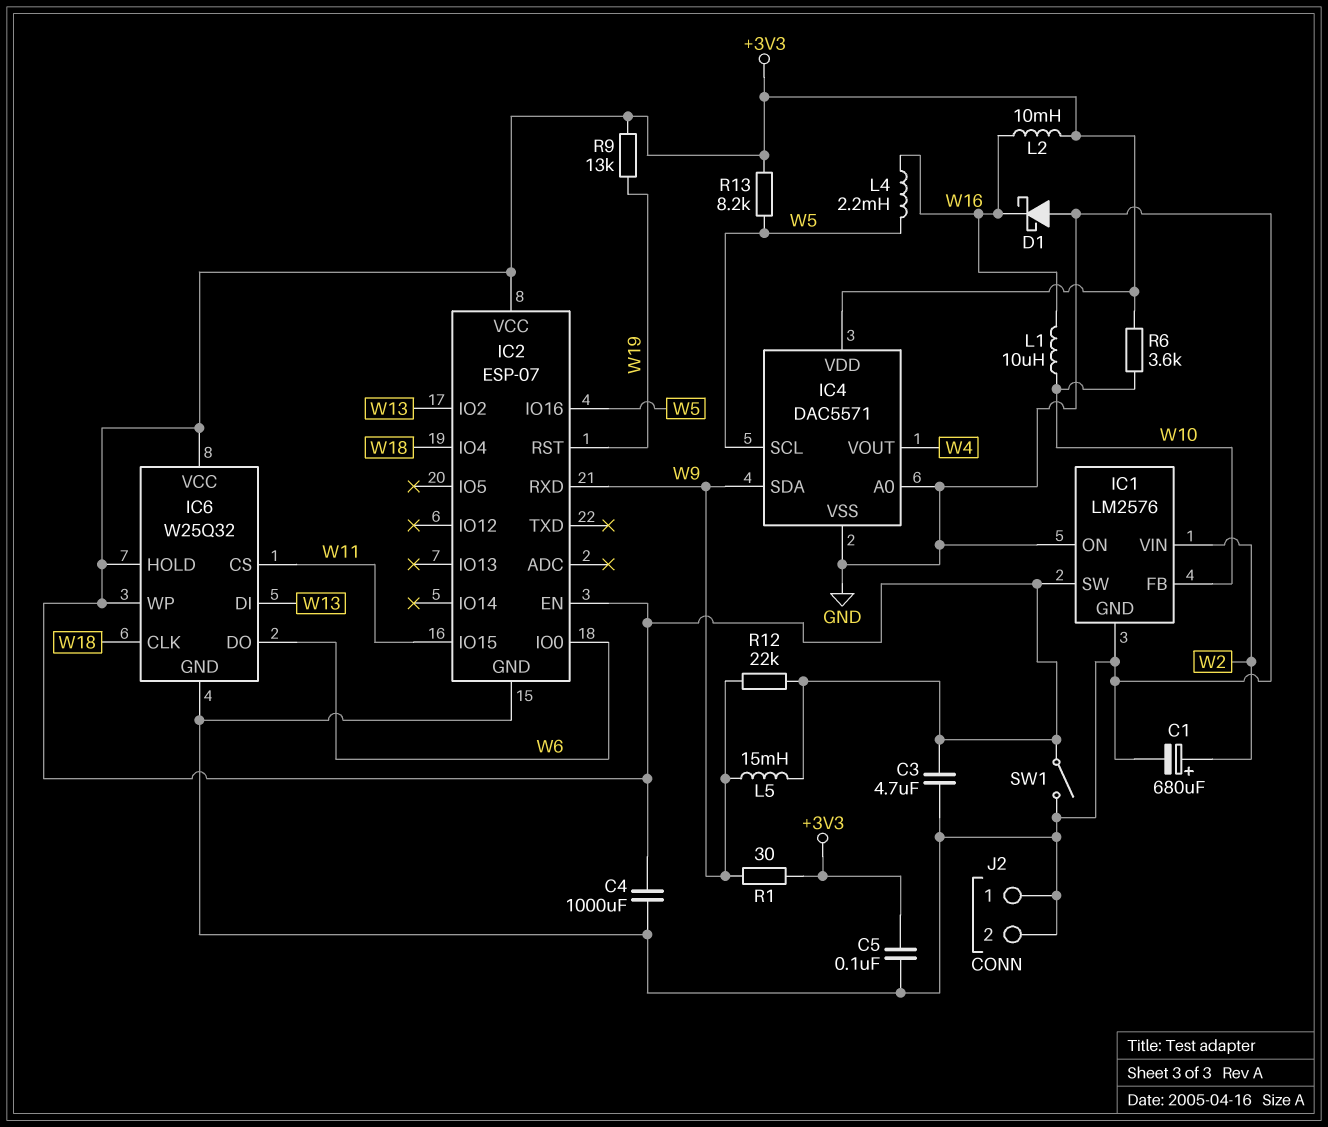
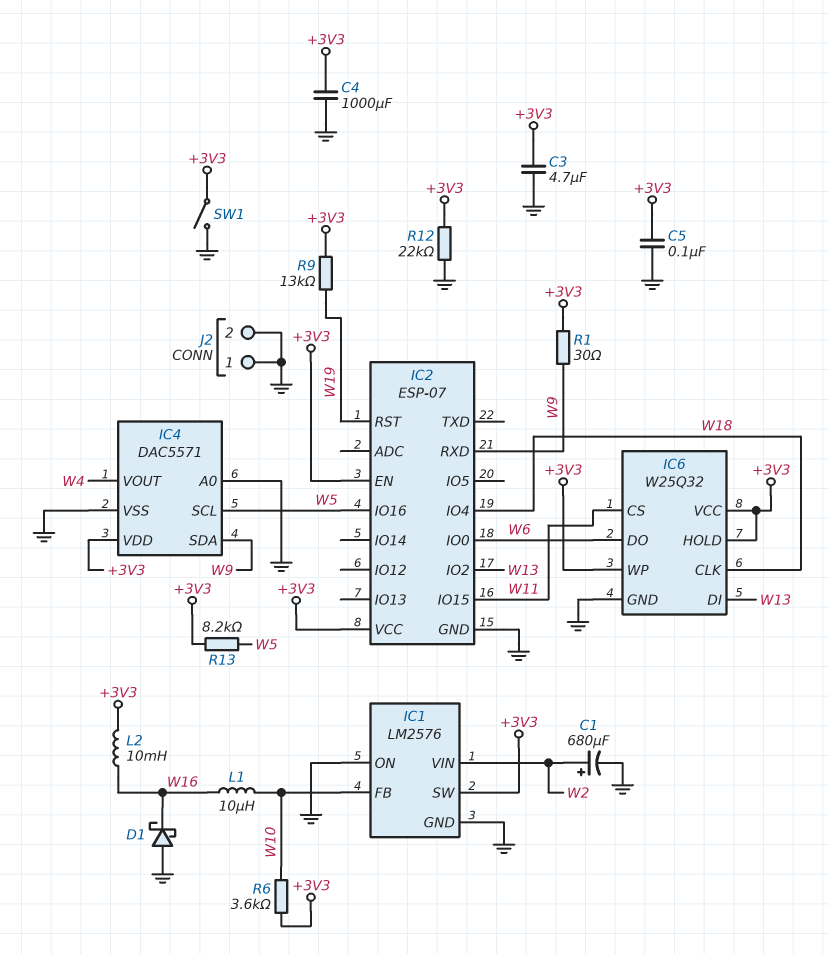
L4: 2.2mH (W5, W16) -> none
L5: 15mH (+3V3, W9) -> none
R12: 22k (+3V3, W9) -> 22k (+3V3, GND)

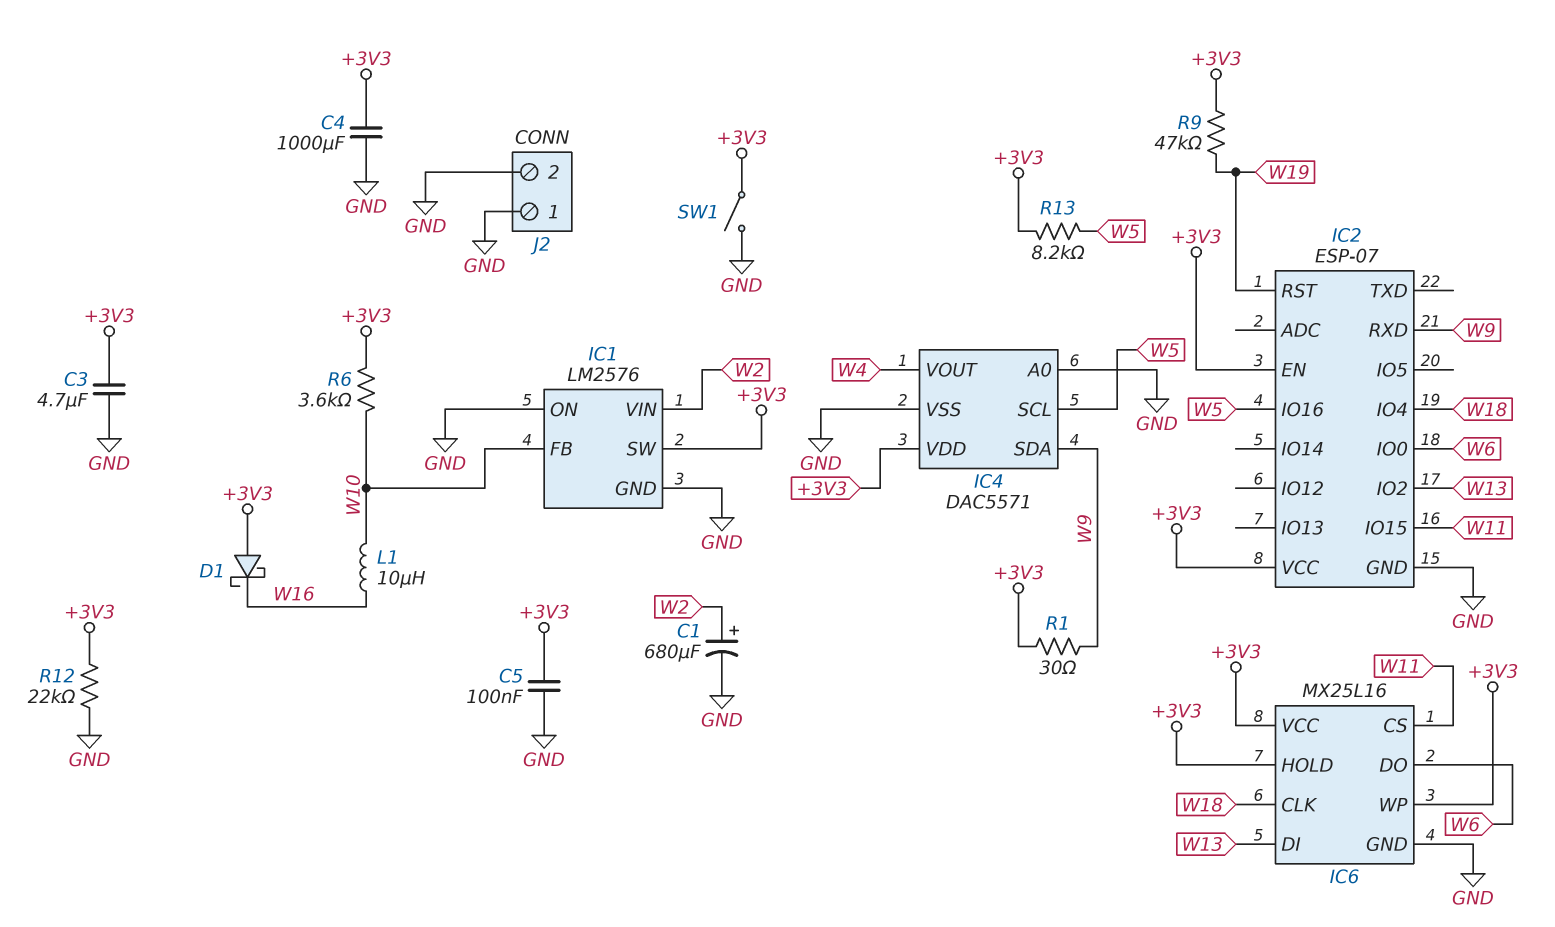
D1: schottky (A GND, K W16) -> schottky (A +3V3, K W16)
IC6: W25Q32 -> MX25L16
L2: 10mH (+3V3, W16) -> none
R9: 13k (+3V3, W19) -> 47k (+3V3, W19)

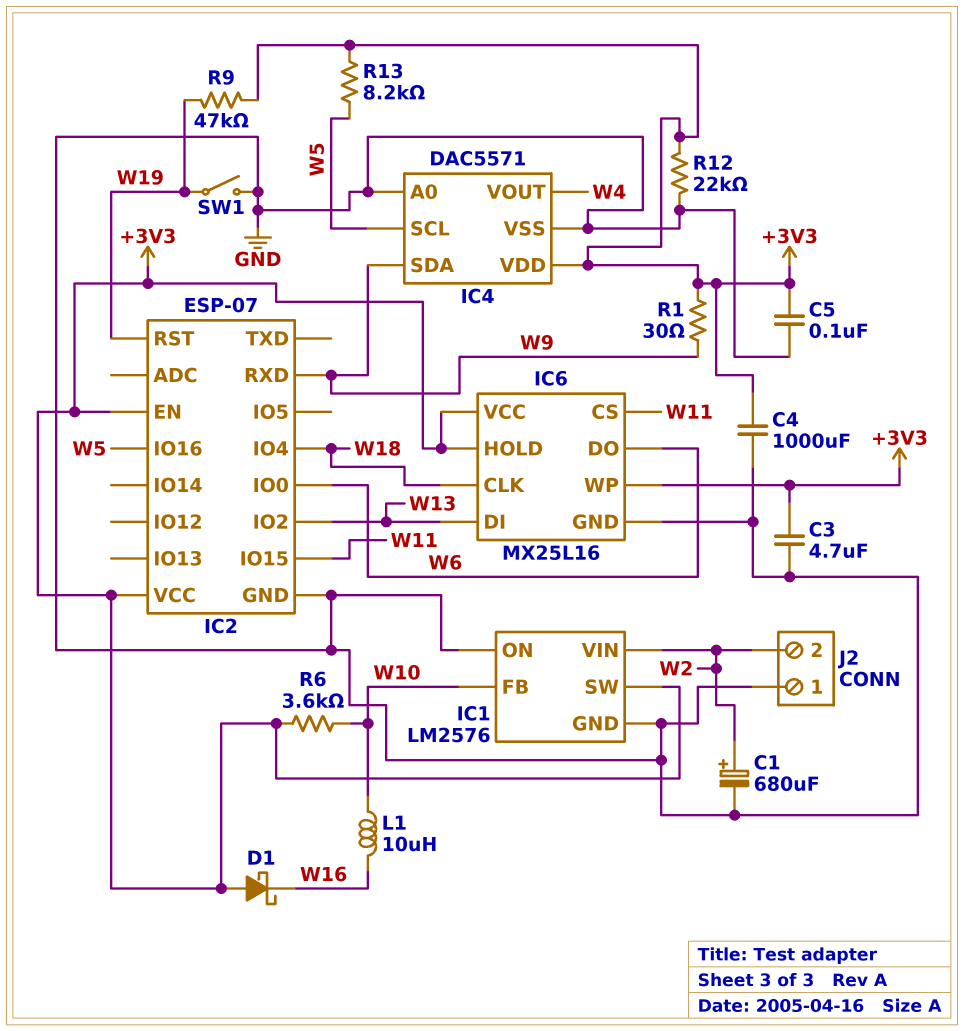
J2 pin 2: GND -> W2
SW1: switch (+3V3, GND) -> switch (GND, W19)

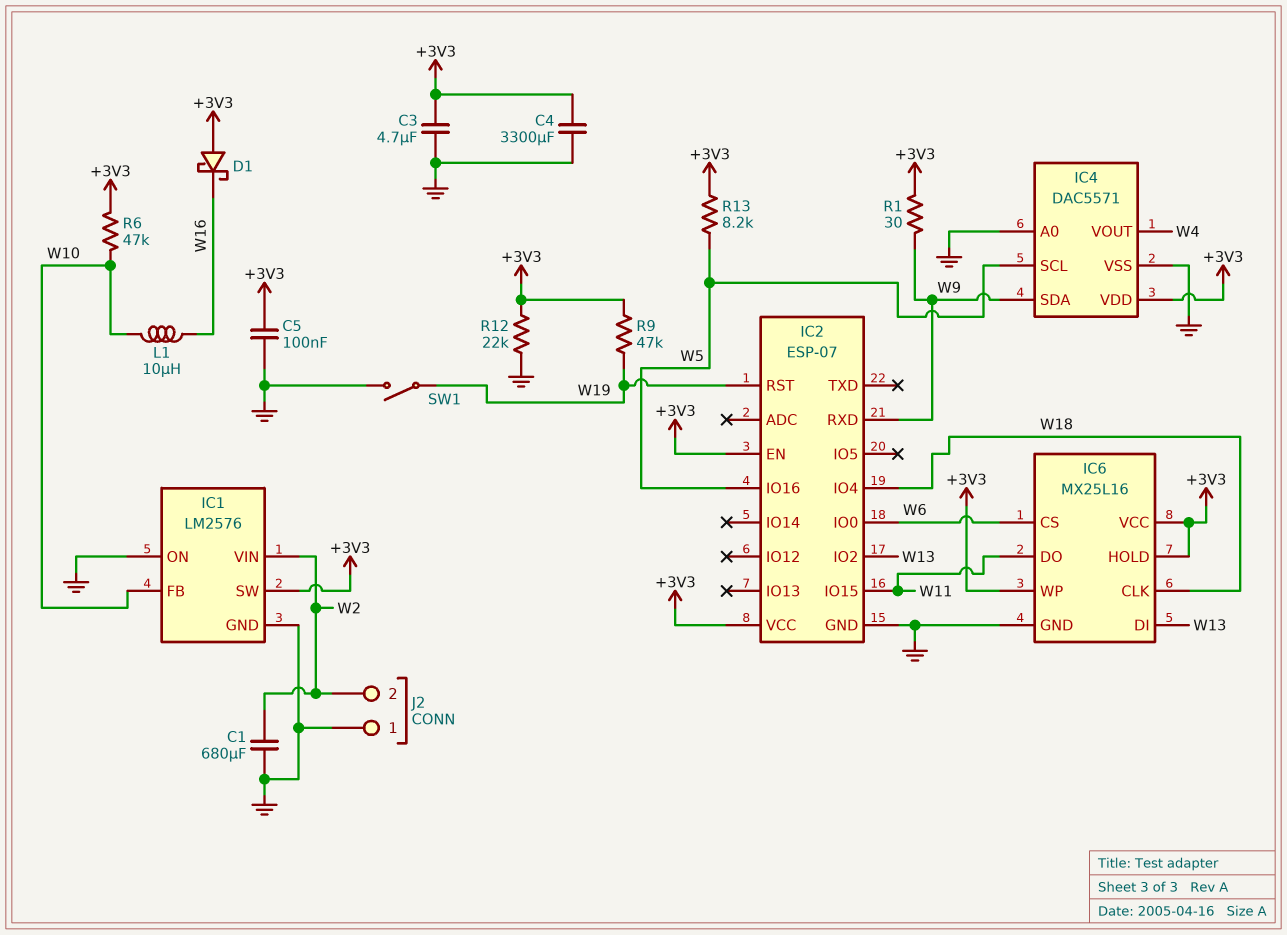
C1: 680uF (plus W2, minus GND) -> 680uF (GND, W2)
C4: 1000uF (+3V3, GND) -> 3300uF (+3V3, GND)
IC6 pin CS: W11 -> W6
IC6 pin DO: W6 -> W11
R6: 3.6k (+3V3, W10) -> 47k (+3V3, W10)

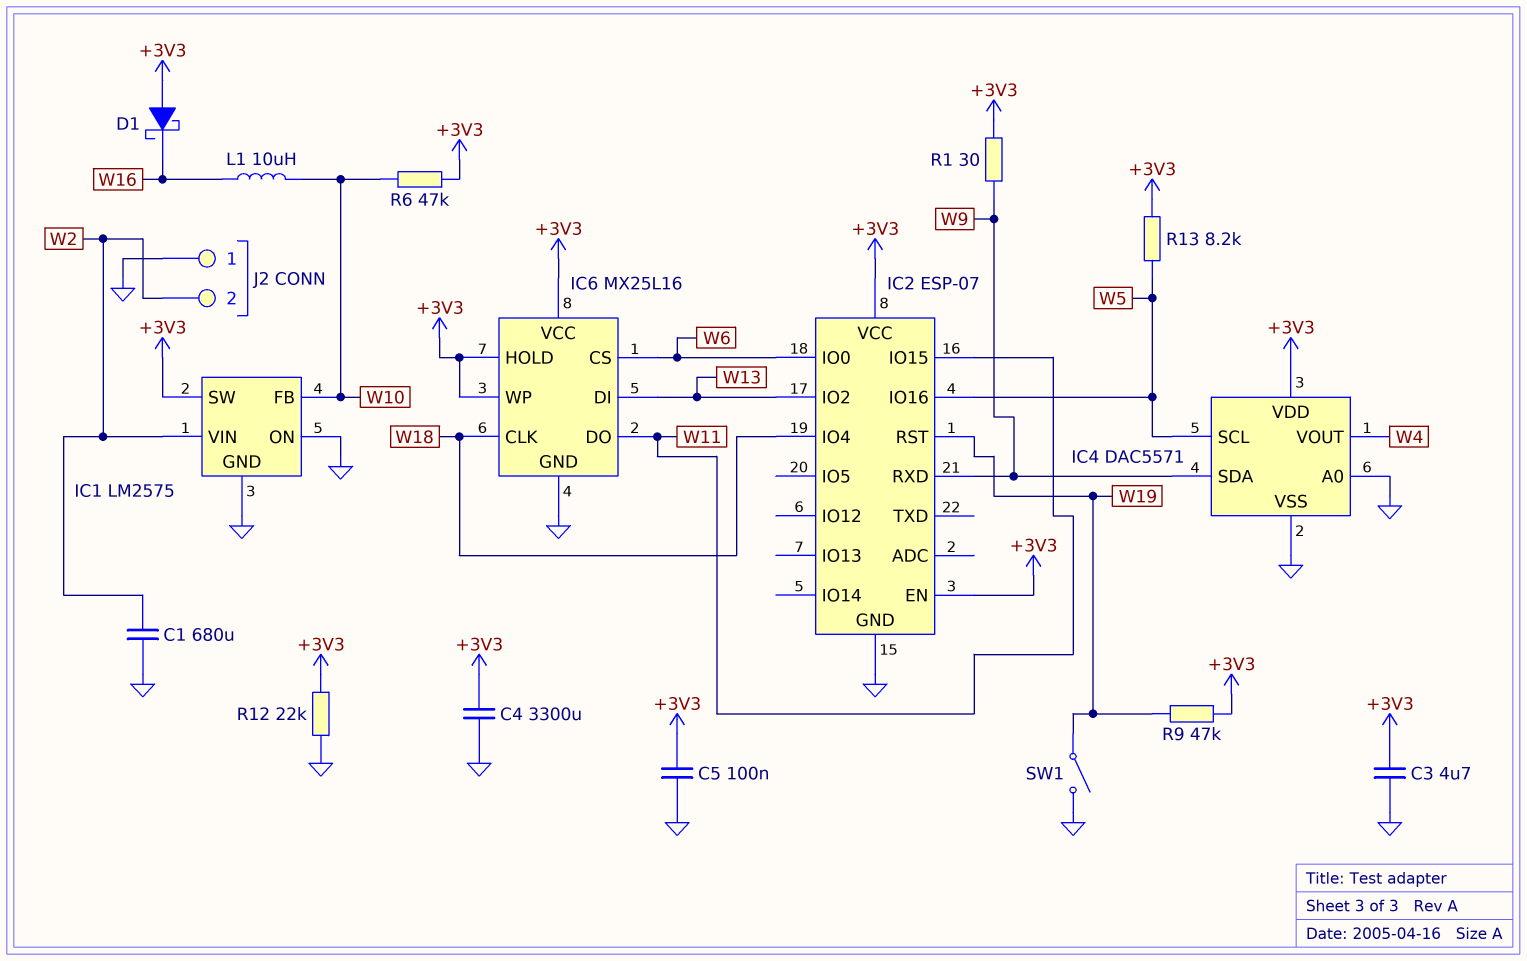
IC1: LM2576 -> LM2575

